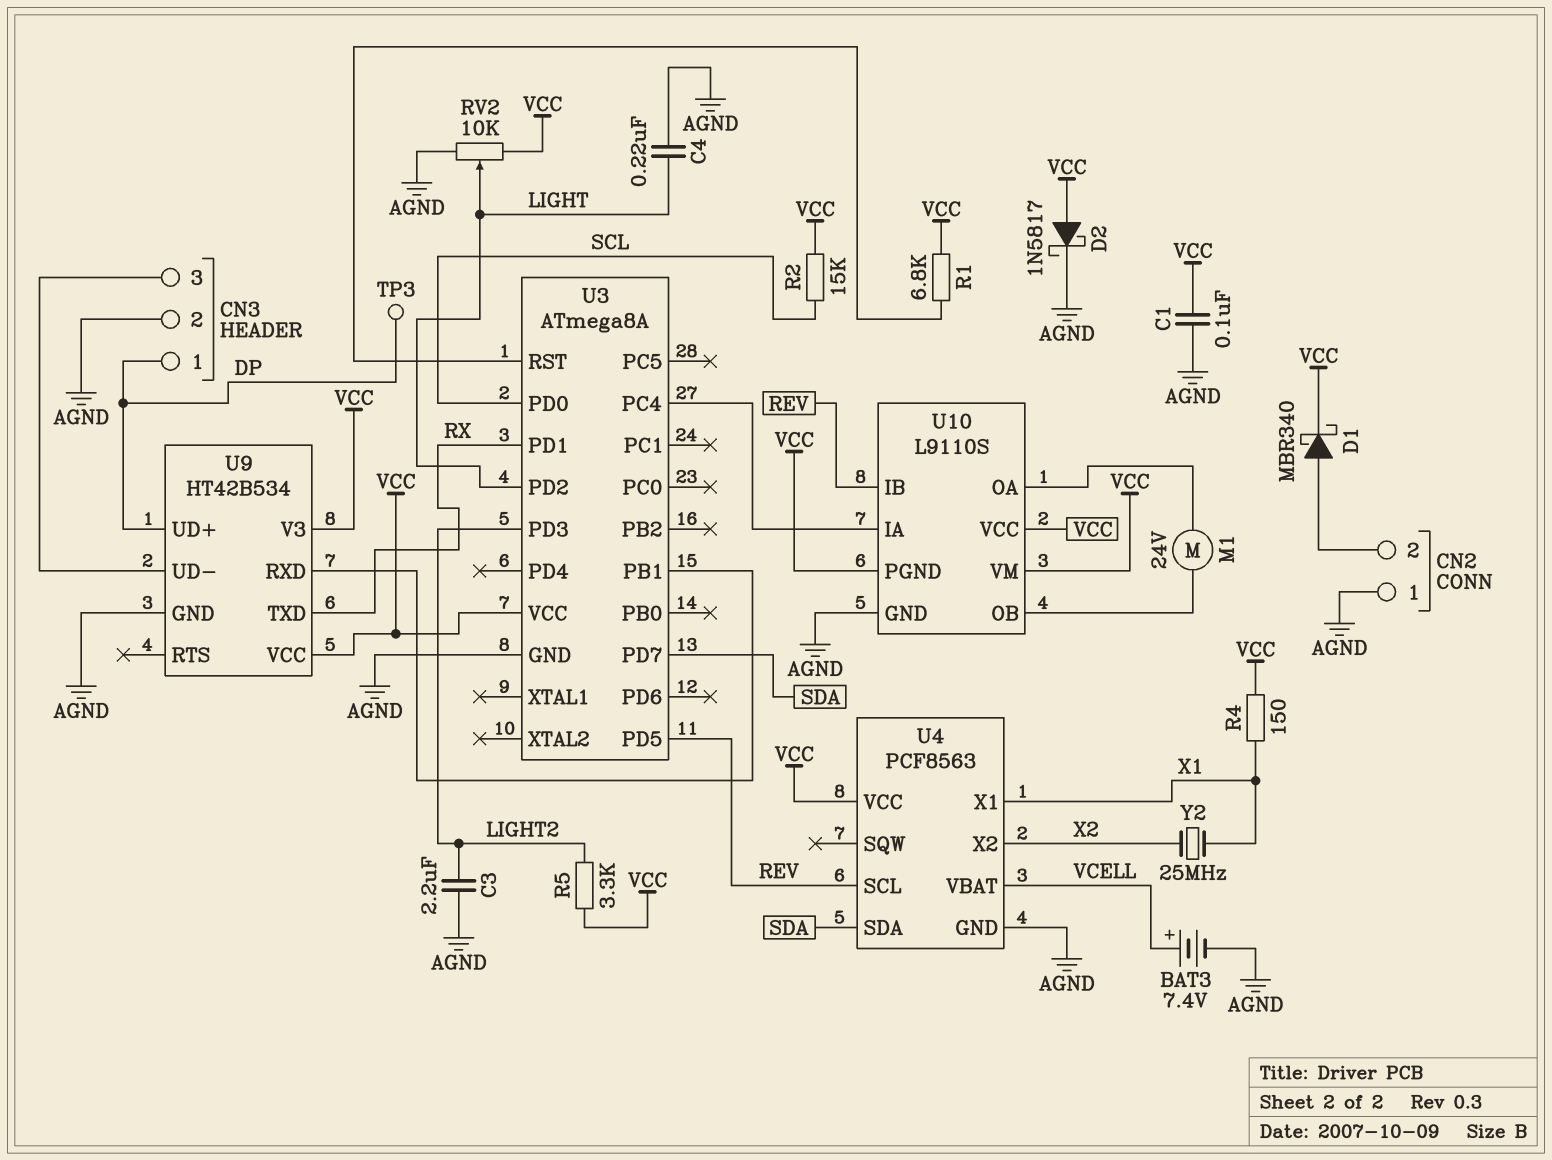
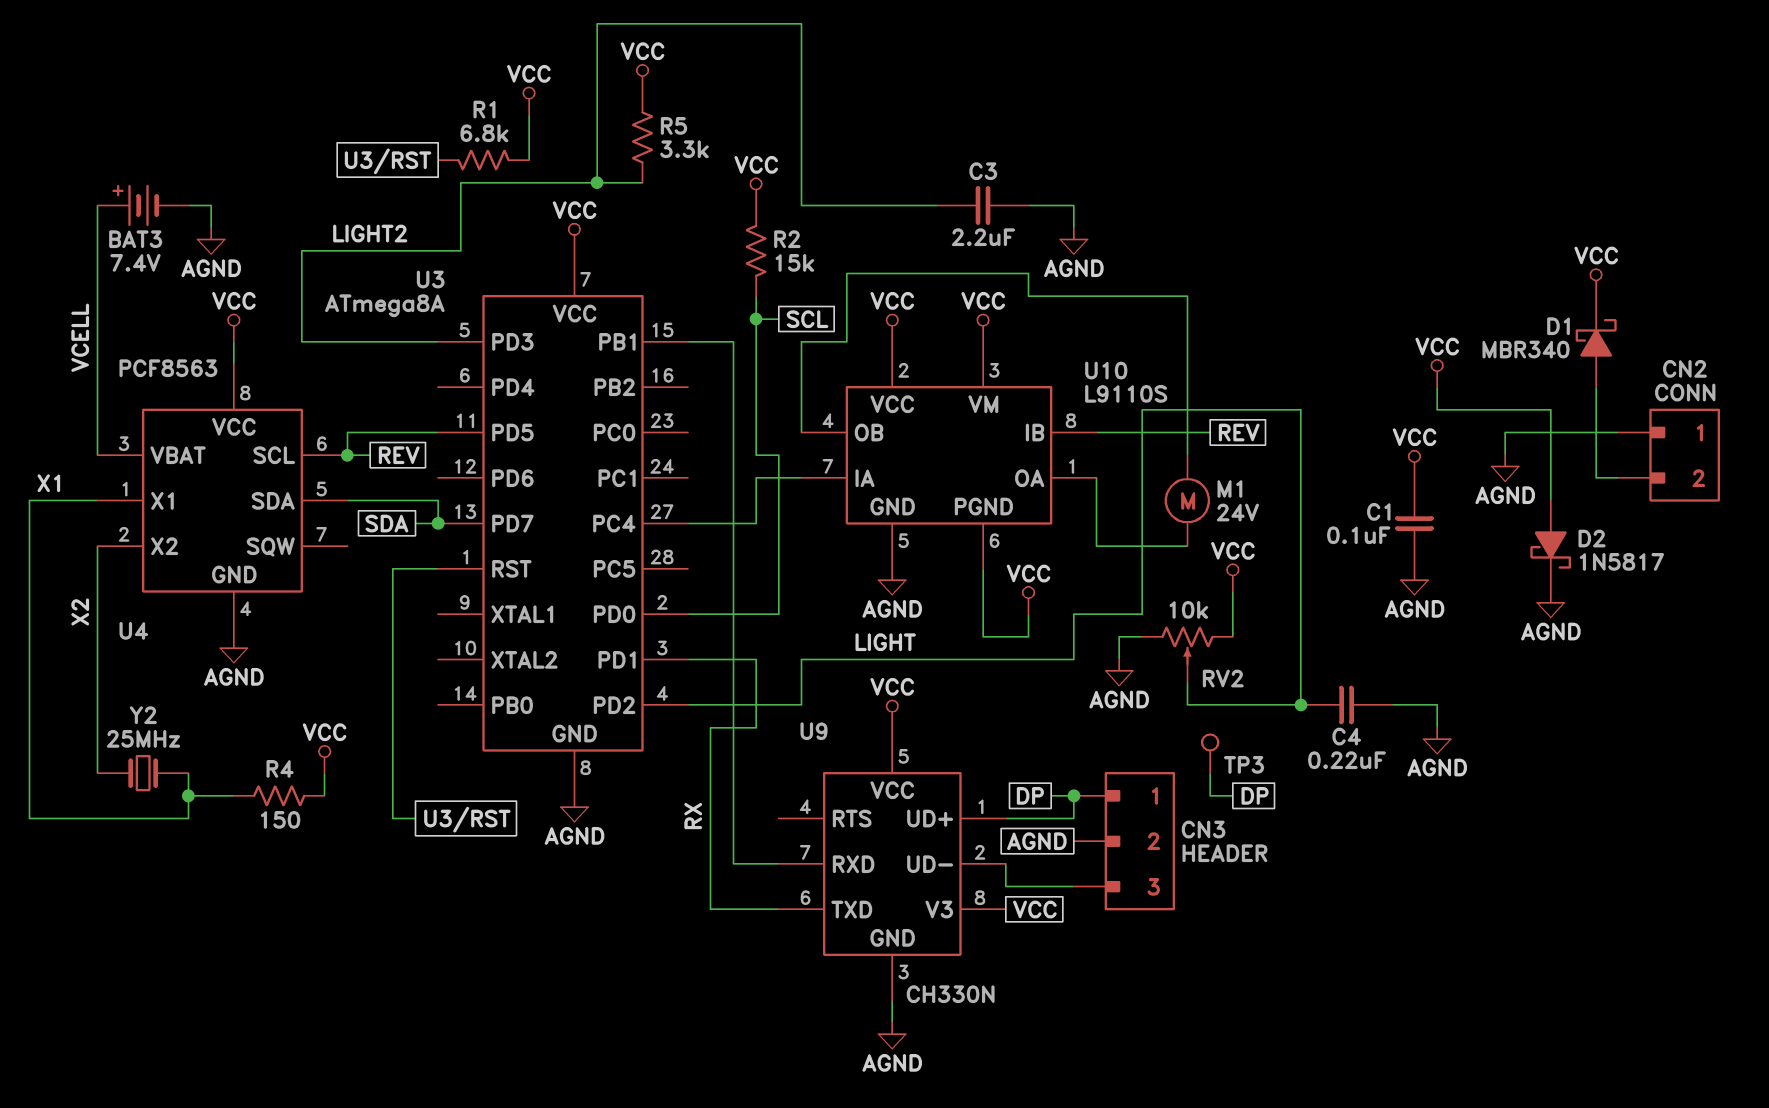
U9: HT42B534 -> CH330N

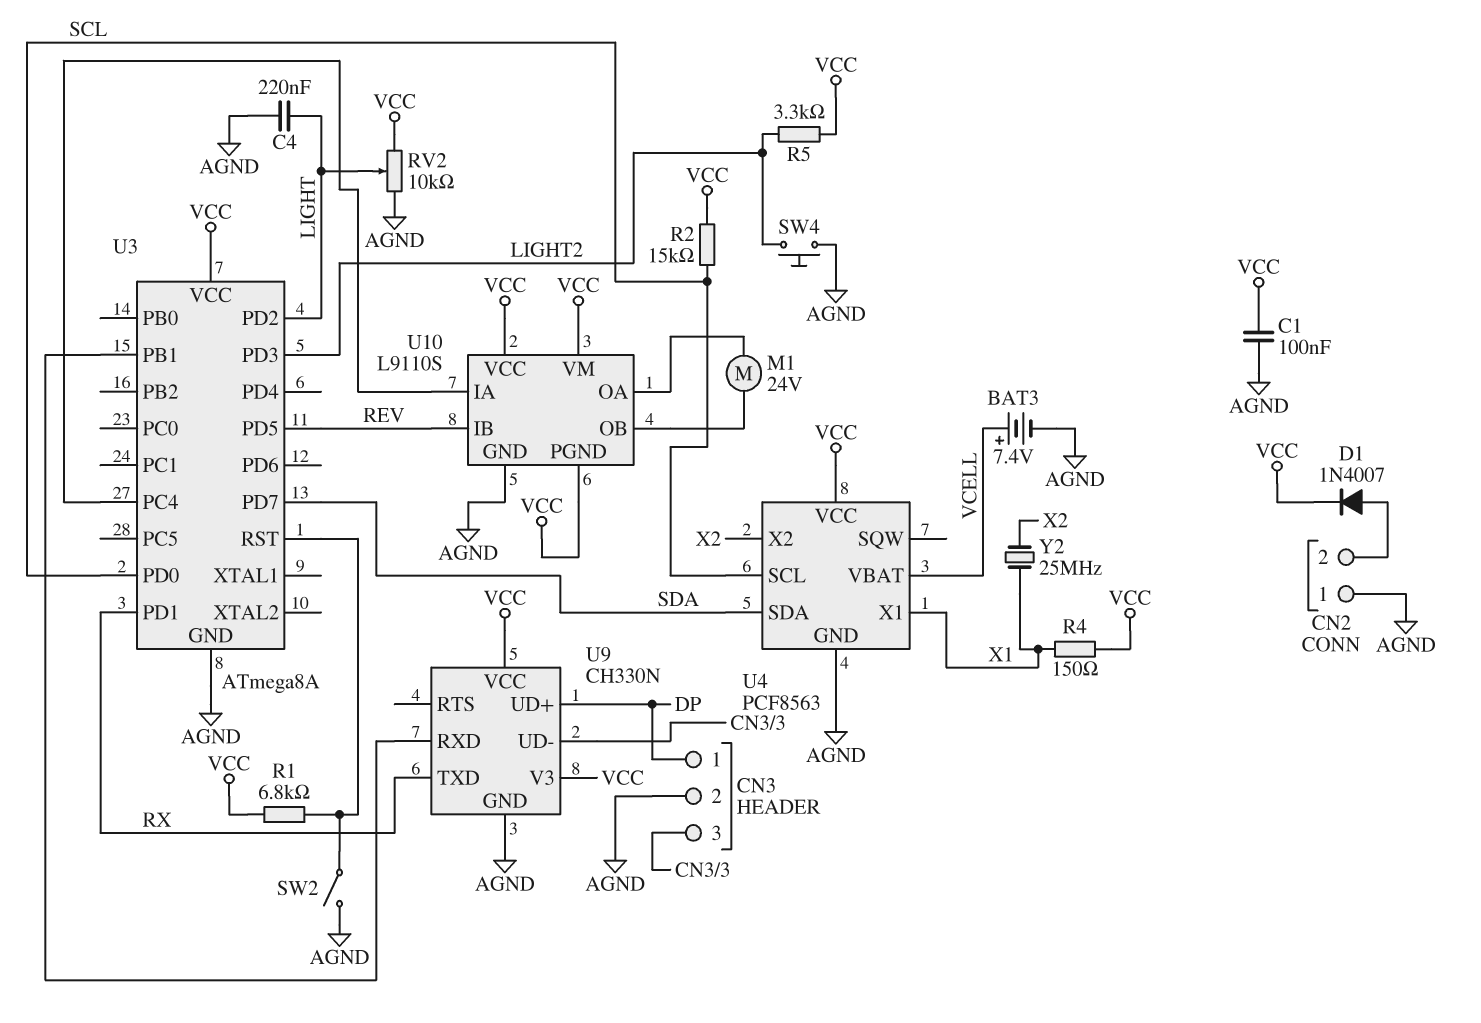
C3: 2.2uF (AGND, LIGHT2) -> none
D1: schottky MBR340 (A CN2/2, K VCC) -> diode 1N4007 (A CN2/2, K VCC)
D2: schottky 1N5817 (A VCC, K AGND) -> none
SW2: none -> switch (AGND, U3/RST)
SW4: none -> button (AGND, LIGHT2)
TP3: test point (DP) -> none
U4 pin SCL: REV -> SCL

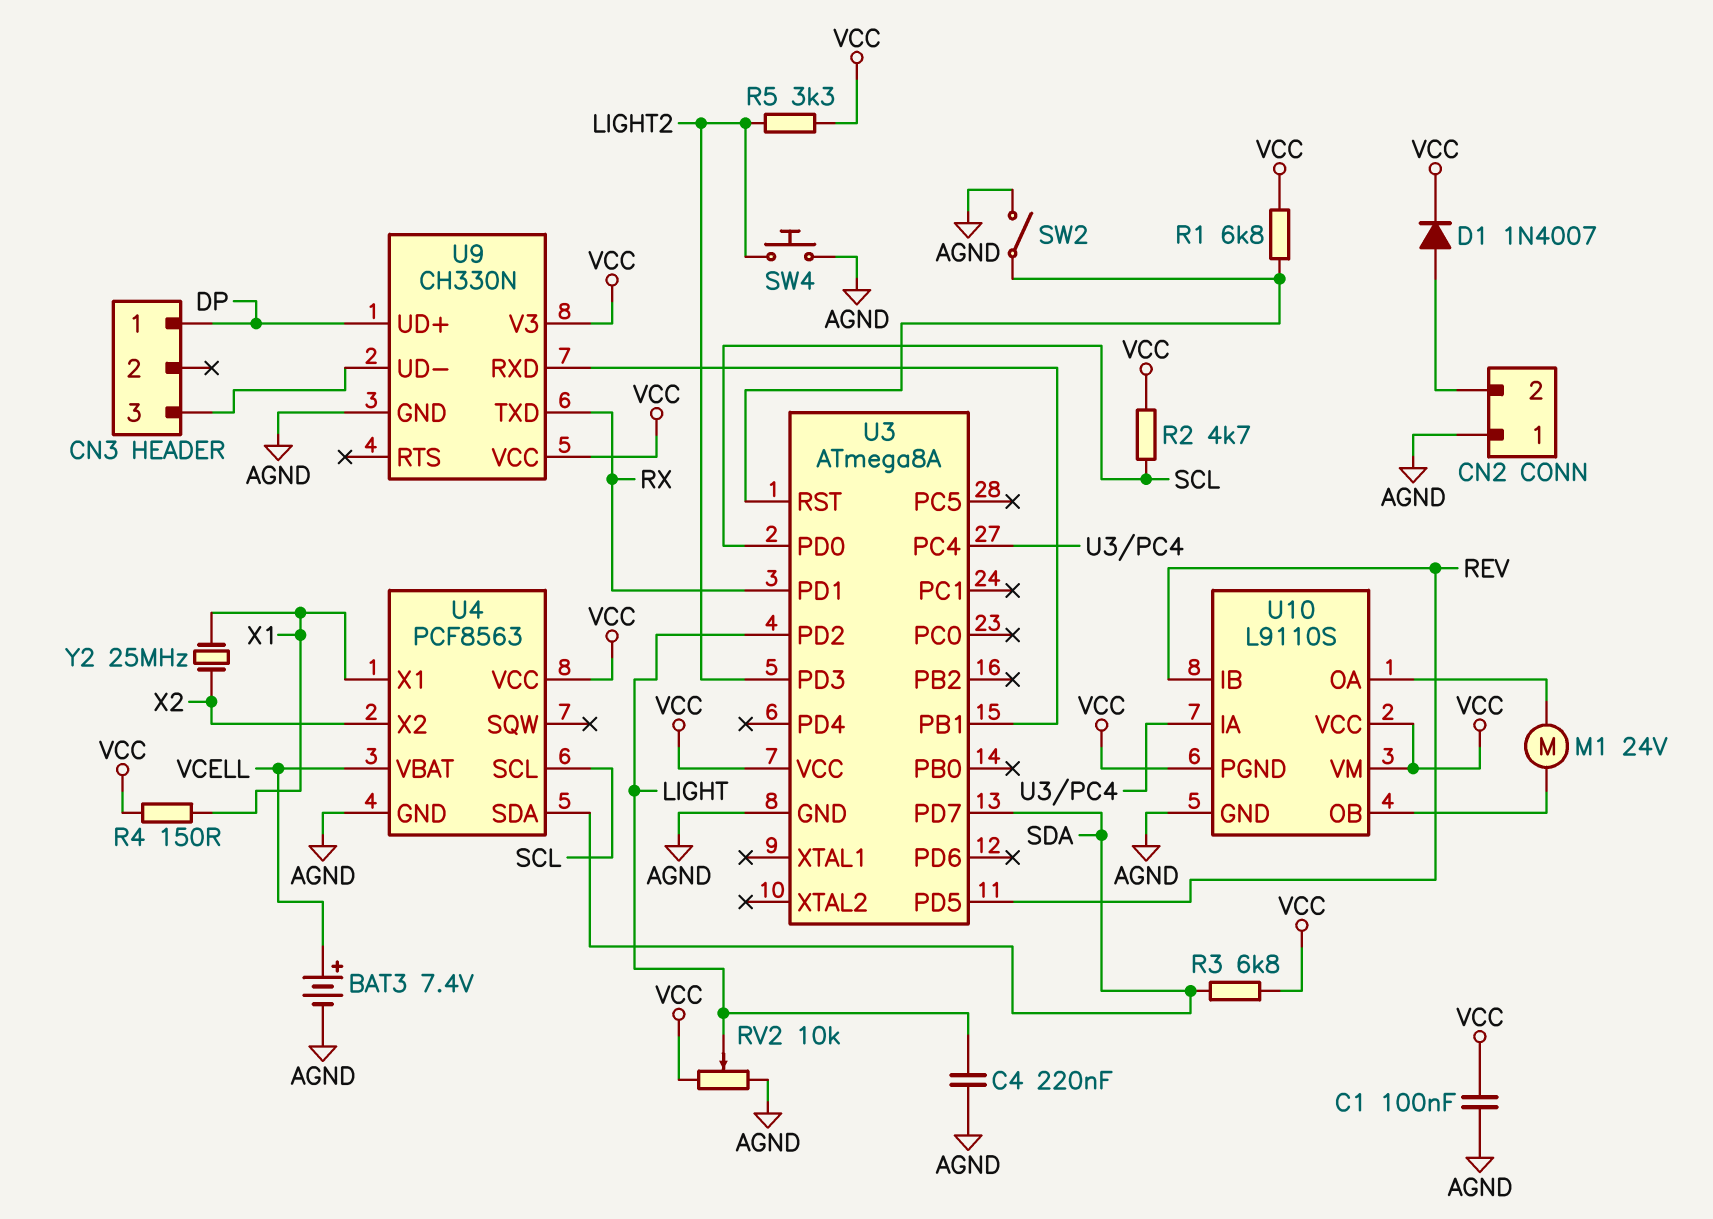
CN3 pin 2: AGND -> none
R2: 15k (SCL, VCC) -> 4.7k (SCL, VCC)
R3: none -> 6.8k (SDA, VCC)

